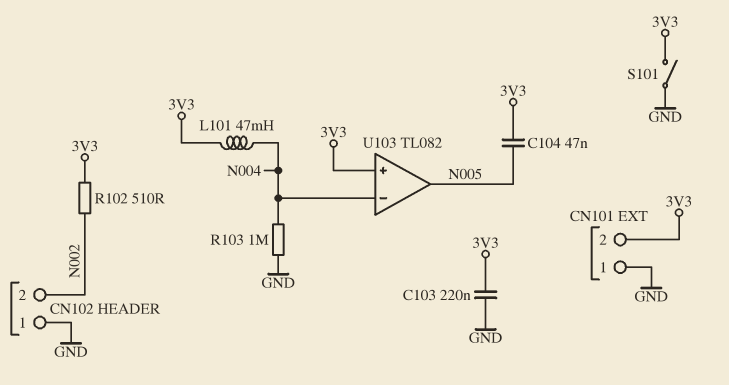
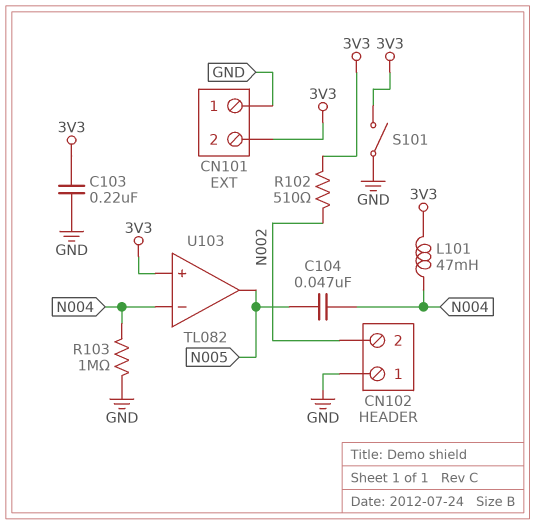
C104: 47nF (3V3, N005) -> 47nF (N004, N005)

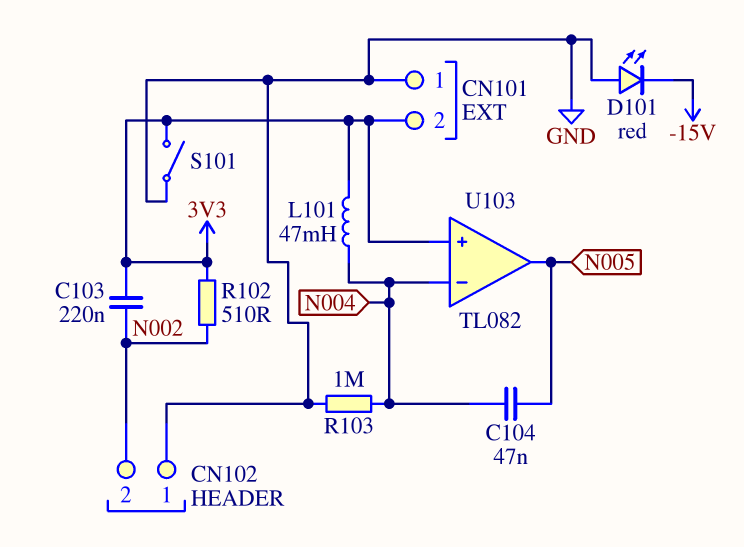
C103: 220nF (3V3, GND) -> 220nF (3V3, N002)
D101: none -> LED red (A GND, K -15V)

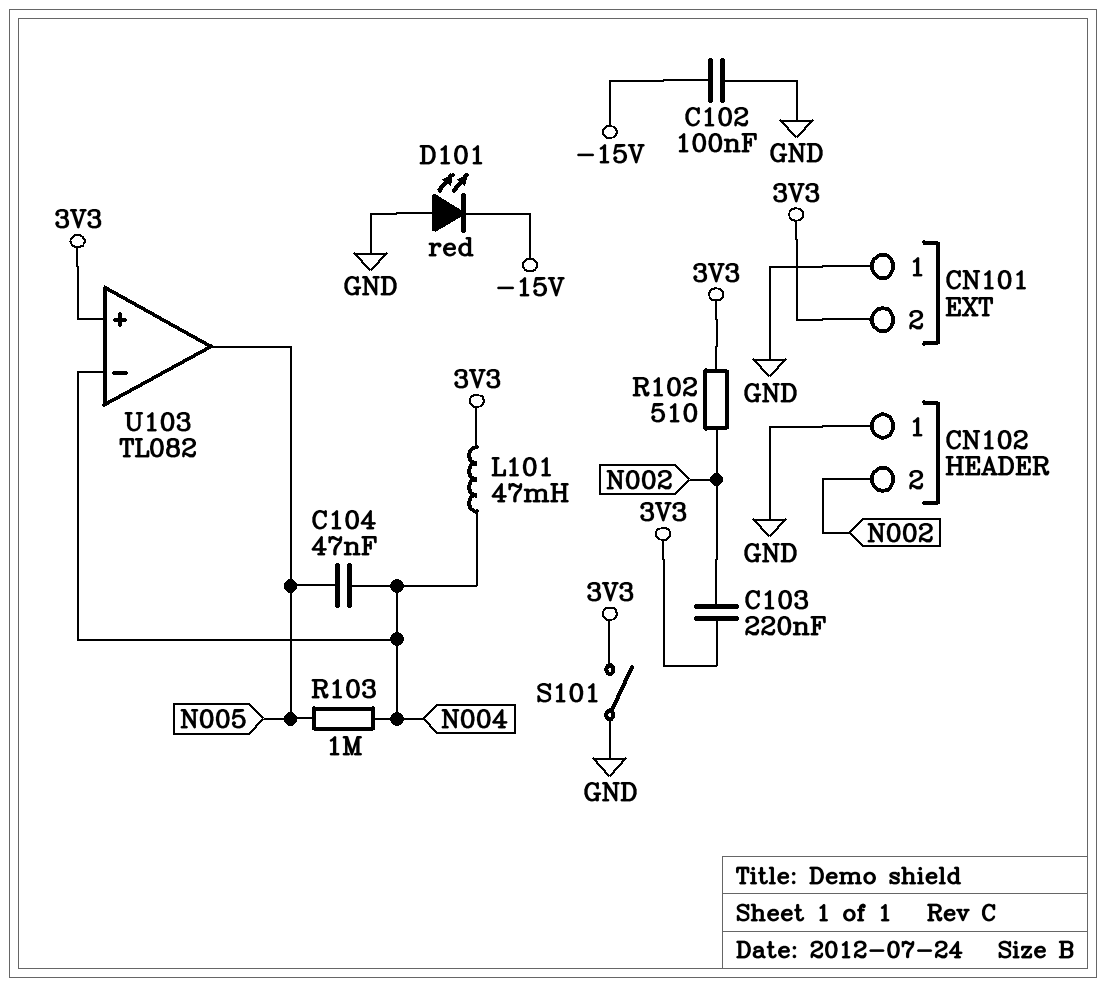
C102: none -> 100nF (-15V, GND)
R103: 1M (GND, N004) -> 1M (N004, N005)

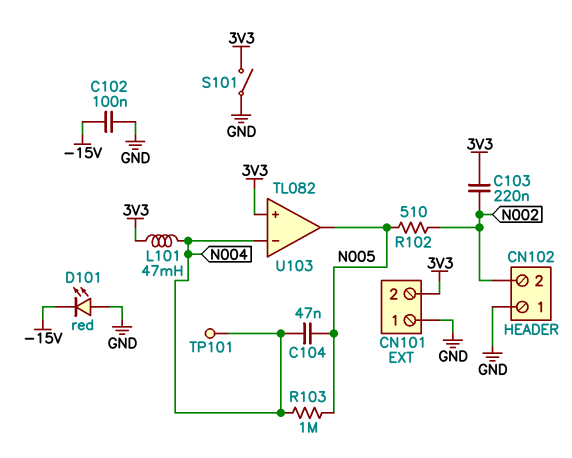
R102: 510 (3V3, N002) -> 510 (N002, N005)
TP101: none -> test point (N004)

